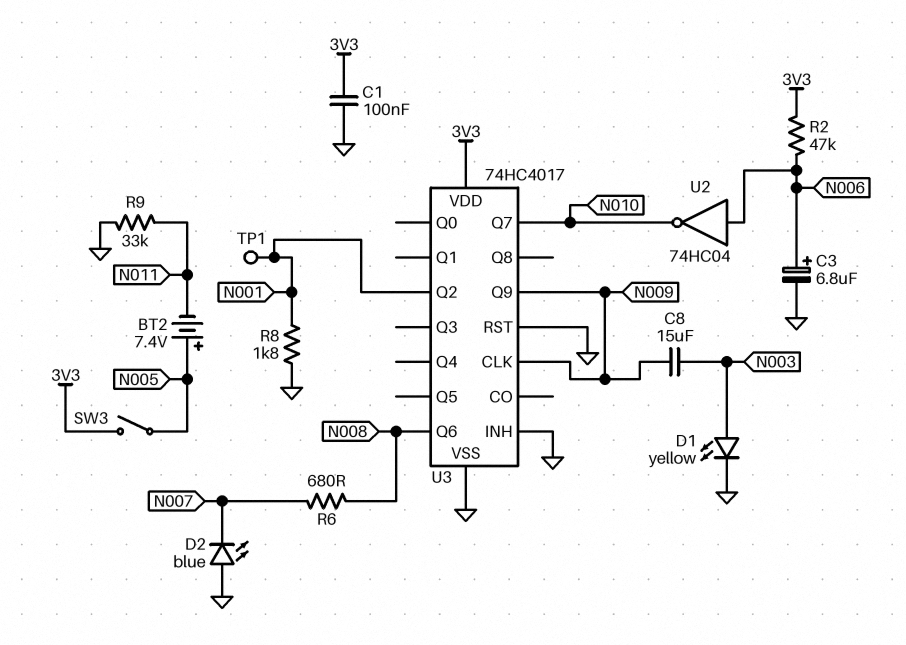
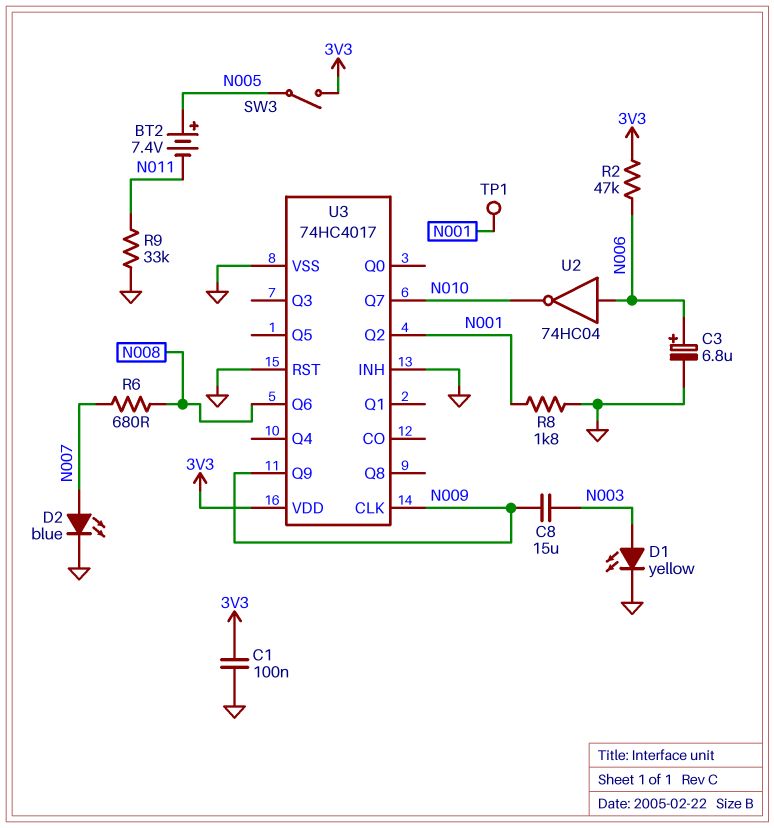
D2: LED blue (A GND, K N007) -> LED blue (A N007, K GND)

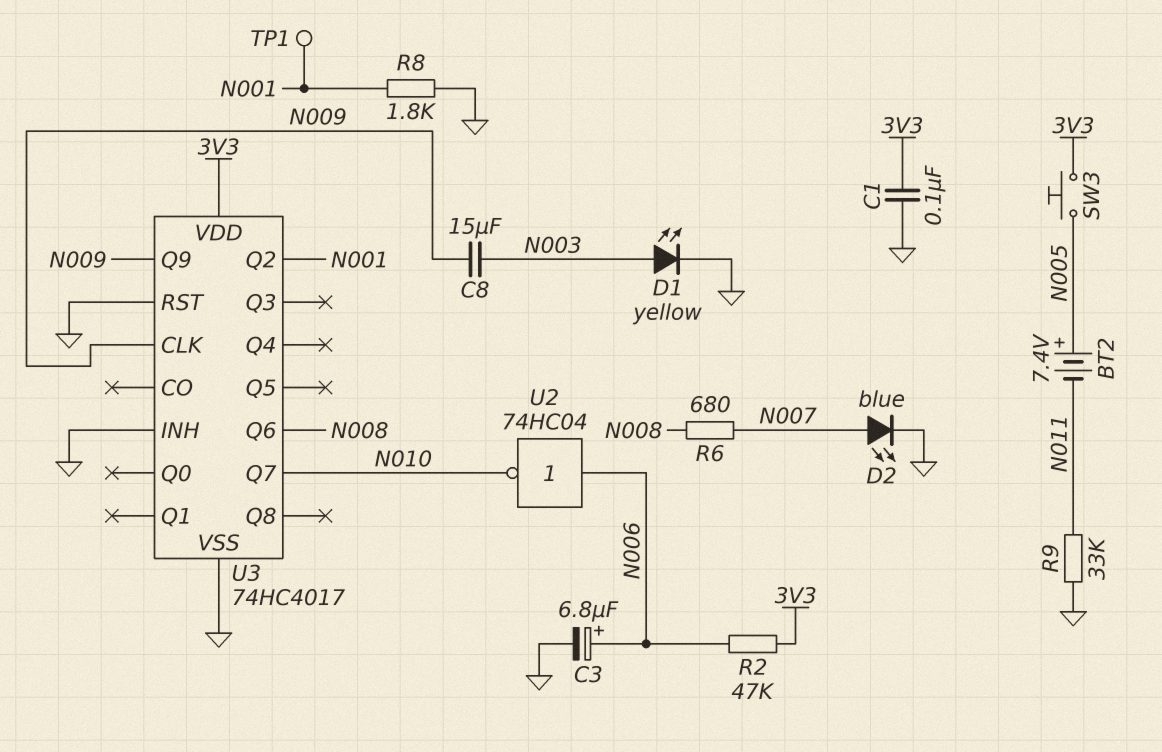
SW3: switch (3V3, N005) -> button (3V3, N005)

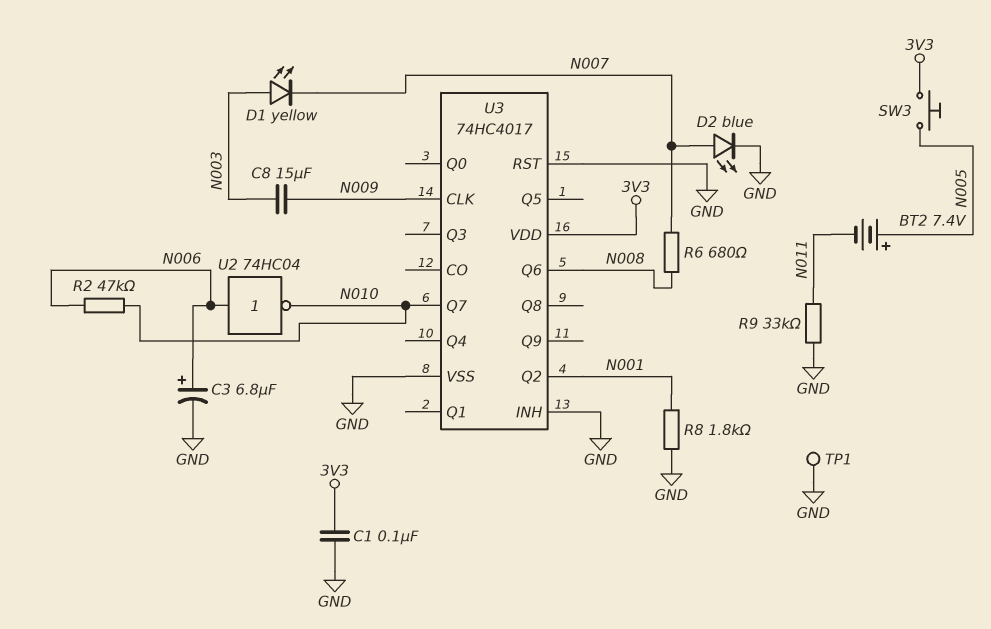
D1: LED yellow (A N003, K GND) -> LED yellow (A N003, K N007)
R2: 47k (3V3, N006) -> 47k (N006, N010)
TP1: test point (N001) -> test point (GND)
U3 pin Q9: N009 -> none

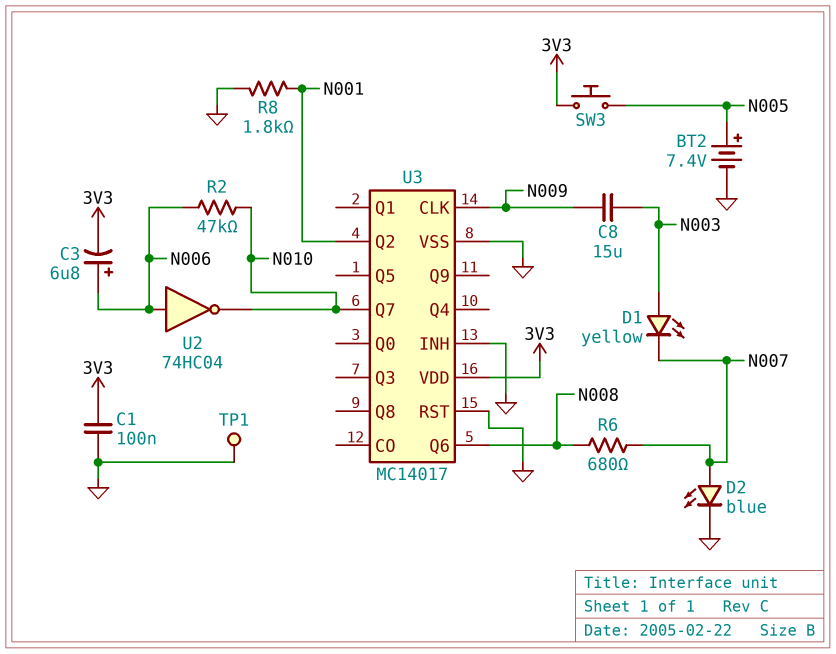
BT2: 7.4V (plus N005, minus N011) -> 7.4V (plus N005, minus GND)
C3: 6.8uF (plus N006, minus GND) -> 6.8uF (plus N006, minus 3V3)
R9: 33k (GND, N011) -> none
U3: 74HC4017 -> MC14017

